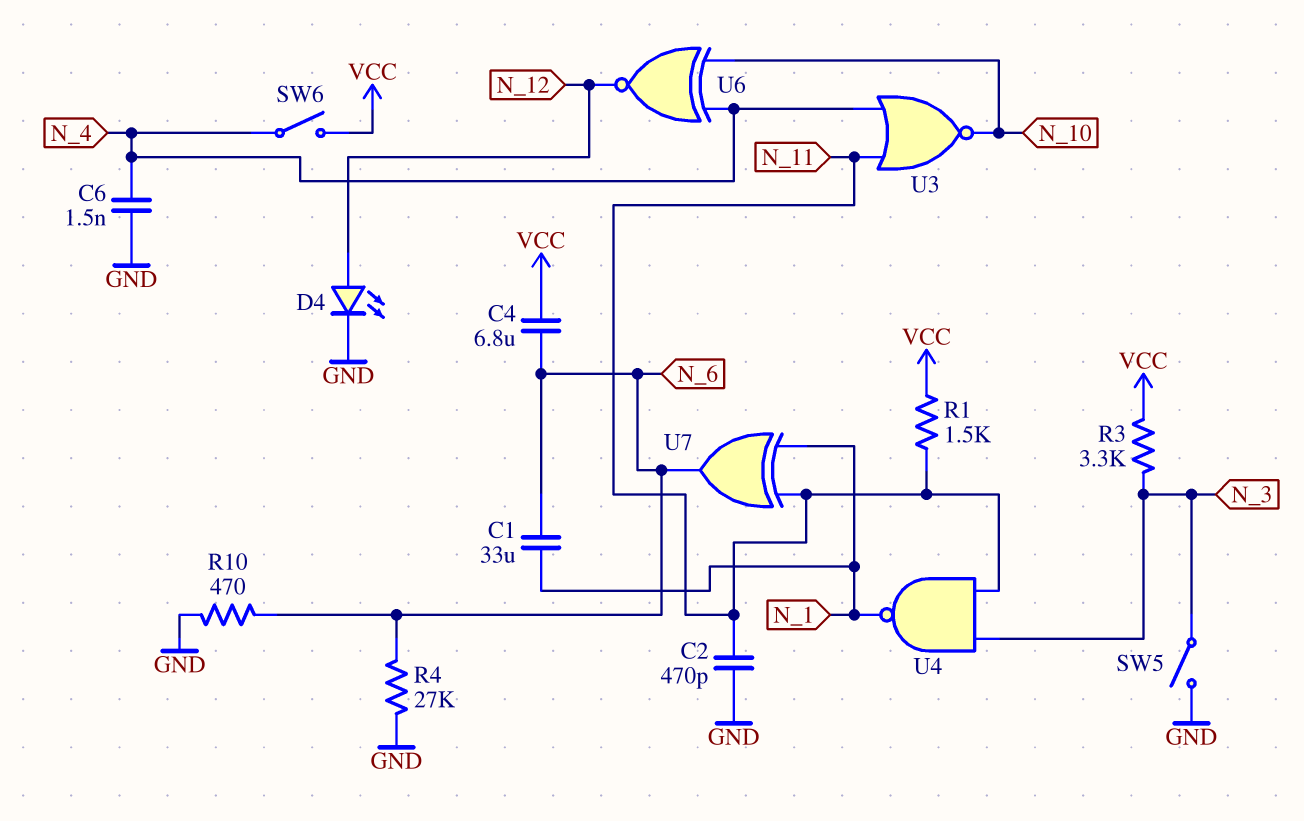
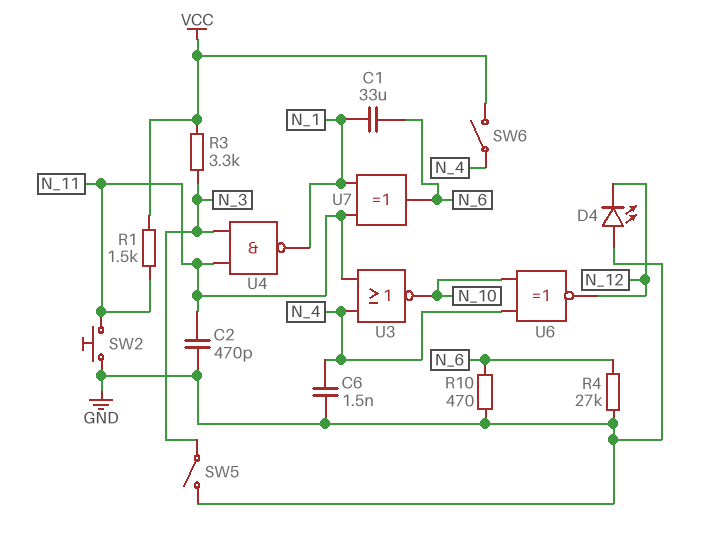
C4: 6.8uF (N_6, VCC) -> none
D4: LED (A N_12, K GND) -> LED (A GND, K N_12)
SW2: none -> button (GND, N_11)

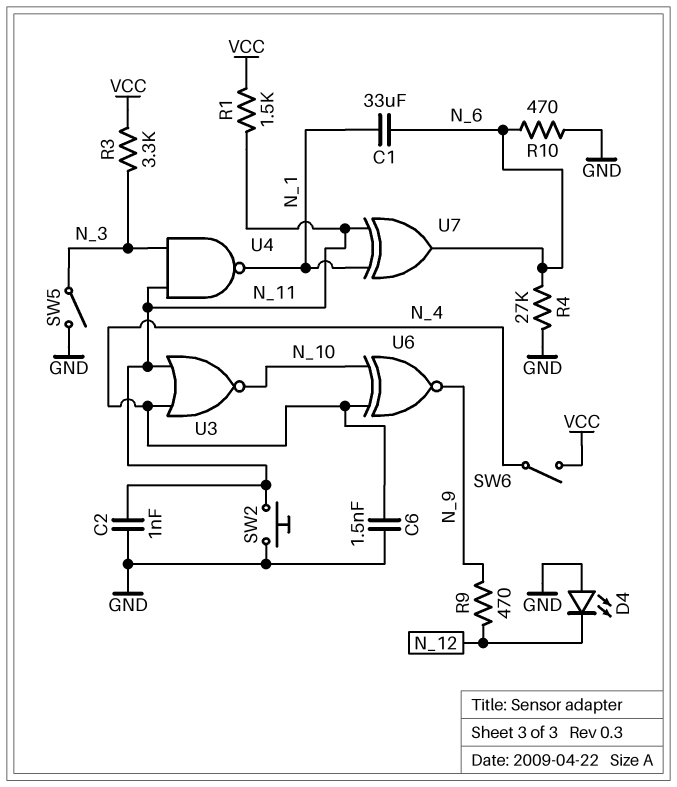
C2: 470pF (GND, N_11) -> 1nF (GND, N_11)
R9: none -> 470 (N_9, N_12)
U6: XNOR (in N_4, in N_10, out N_12) -> XNOR (in N_4, in N_10, out N_9)

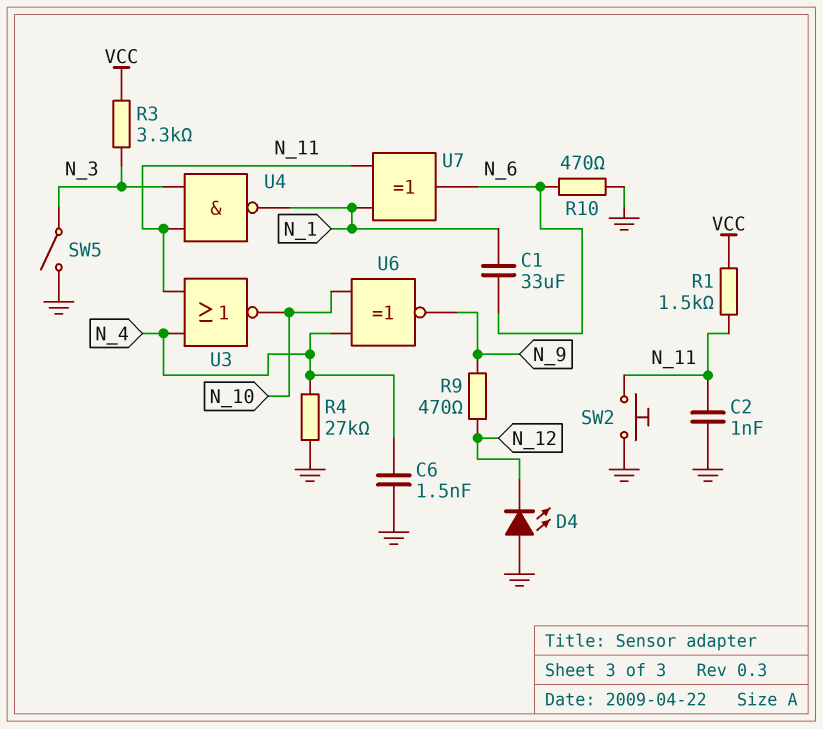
R4: 27k (GND, N_6) -> 27k (GND, N_4)
SW6: switch (N_4, VCC) -> none

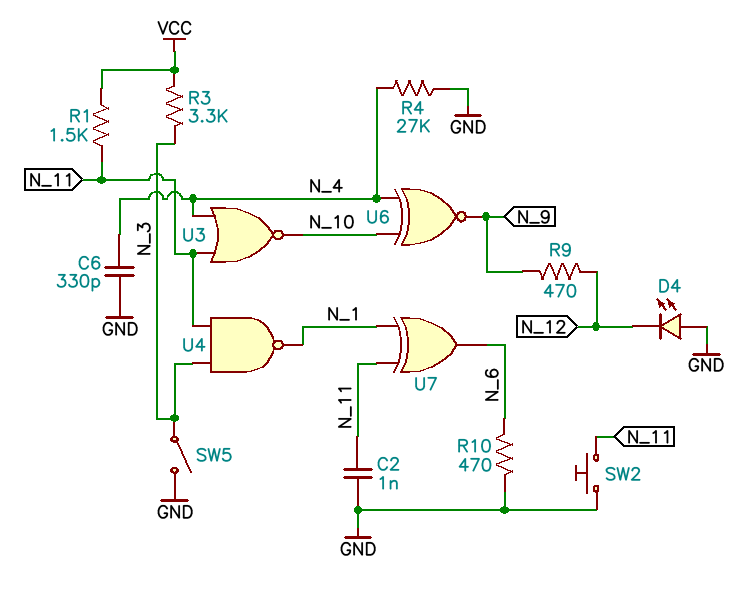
C1: 33uF (N_1, N_6) -> none
C6: 1.5nF (GND, N_4) -> 330pF (GND, N_4)

